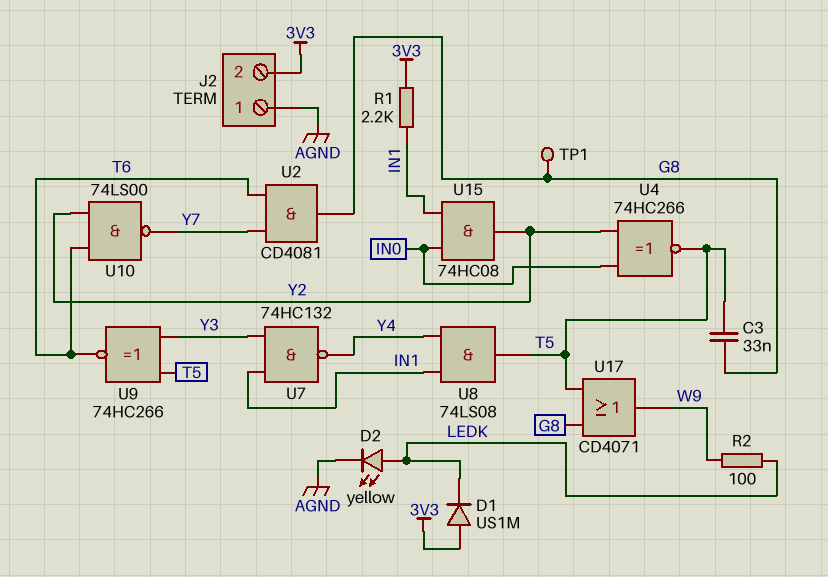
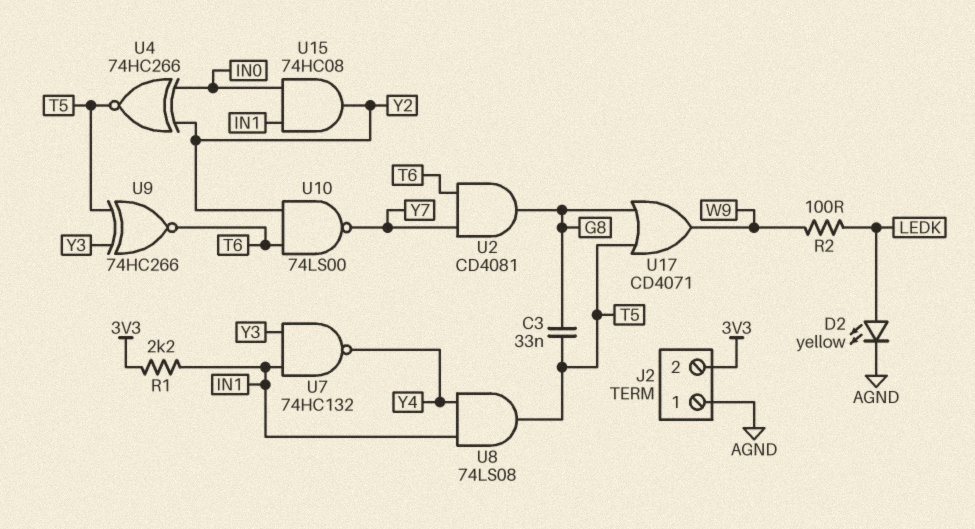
D1: diode US1M (A 3V3, K LEDK) -> none
TP1: test point (G8) -> none

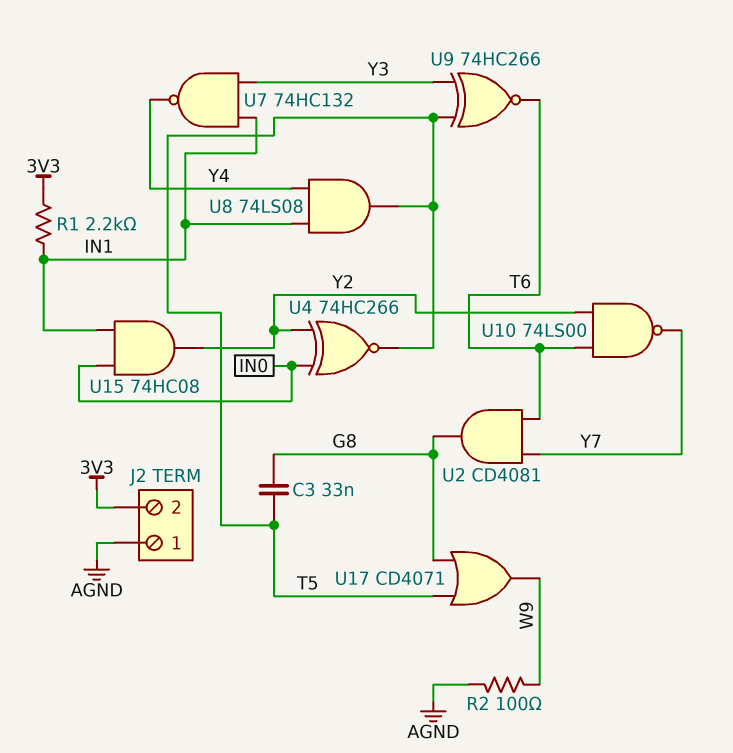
D2: LED yellow (A LEDK, K AGND) -> none
R2: 100 (LEDK, W9) -> 100 (AGND, W9)

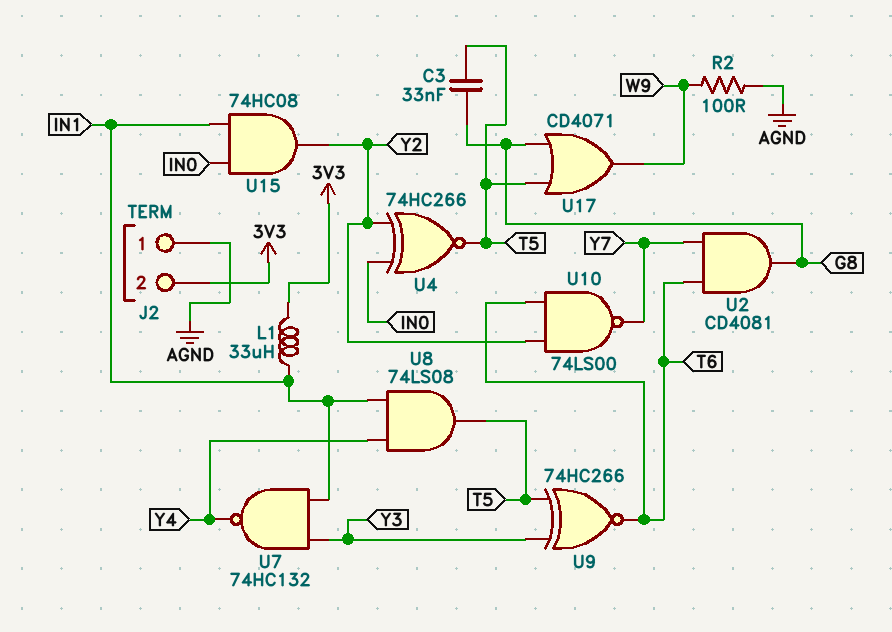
L1: none -> 33uH (3V3, IN1)
R1: 2.2k (3V3, IN1) -> none

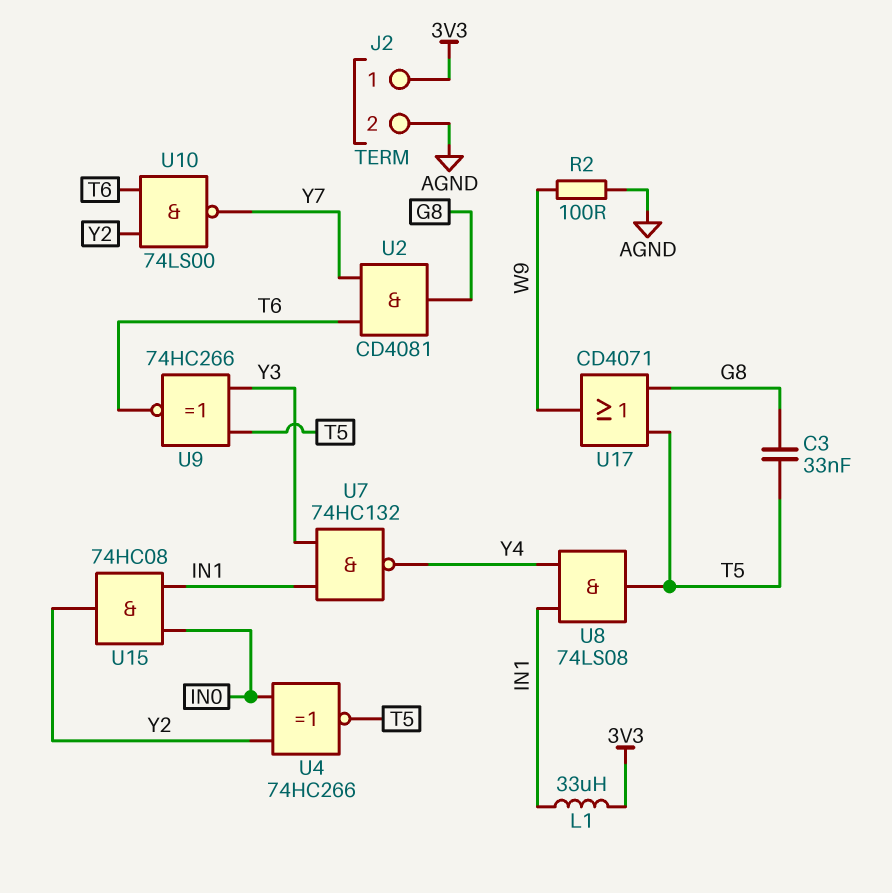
J2 pin 1: AGND -> 3V3
J2 pin 2: 3V3 -> AGND

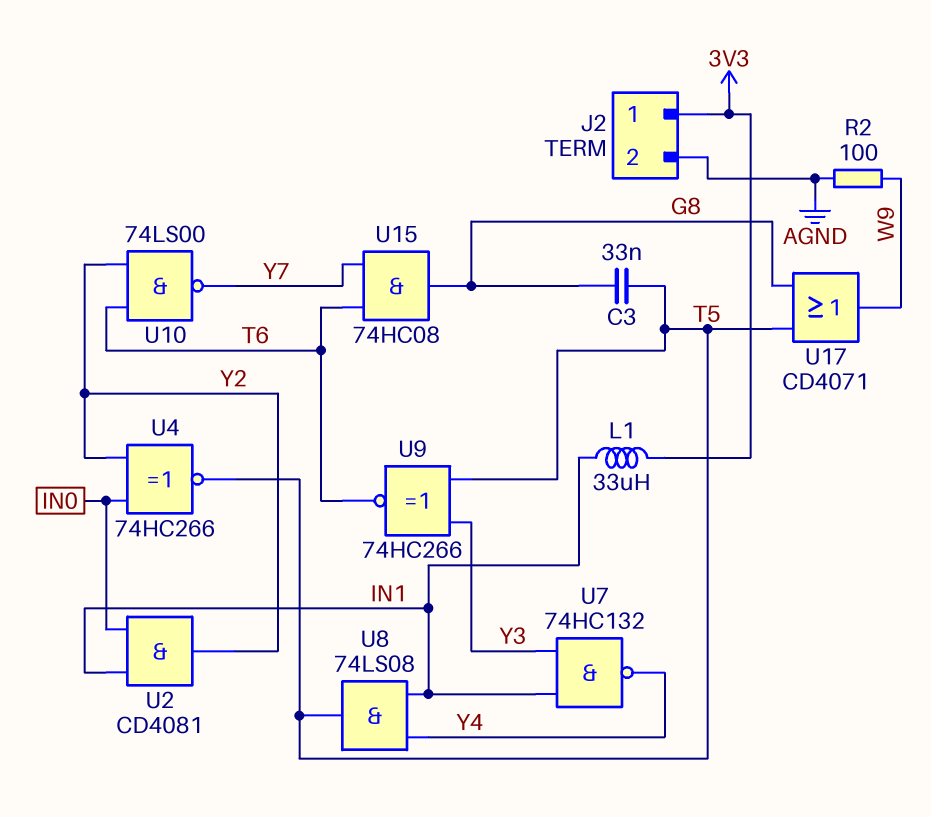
U2: AND CD4081 (in T6, in Y7, out G8) -> AND CD4081 (in IN0, in IN1, out Y2)
U15: AND 74HC08 (in IN0, in IN1, out Y2) -> AND 74HC08 (in T6, in Y7, out G8)

